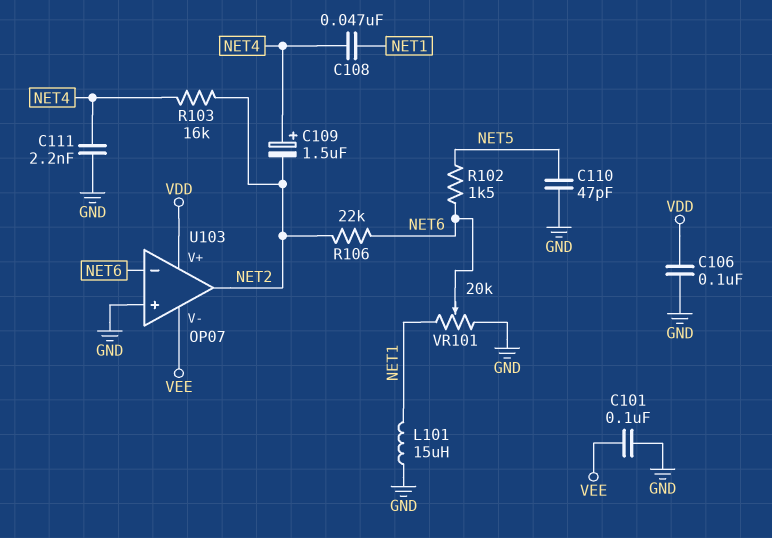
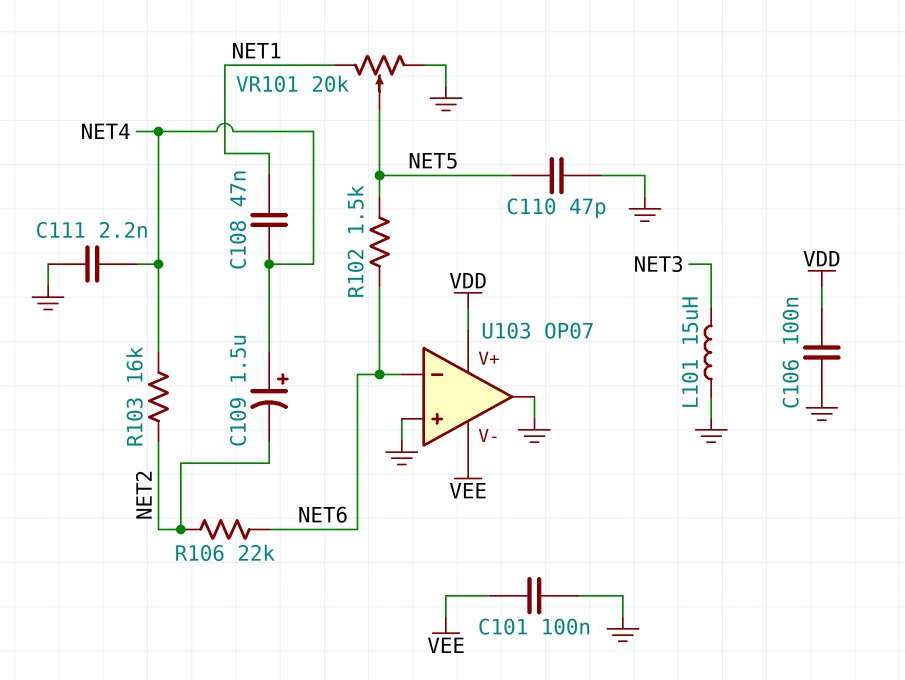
L101: 15uH (GND, NET1) -> 15uH (GND, NET3)
U103 pin out: NET2 -> GND
VR101: 20k (GND, NET1, wiper NET6) -> 20k (GND, NET1, wiper NET5)

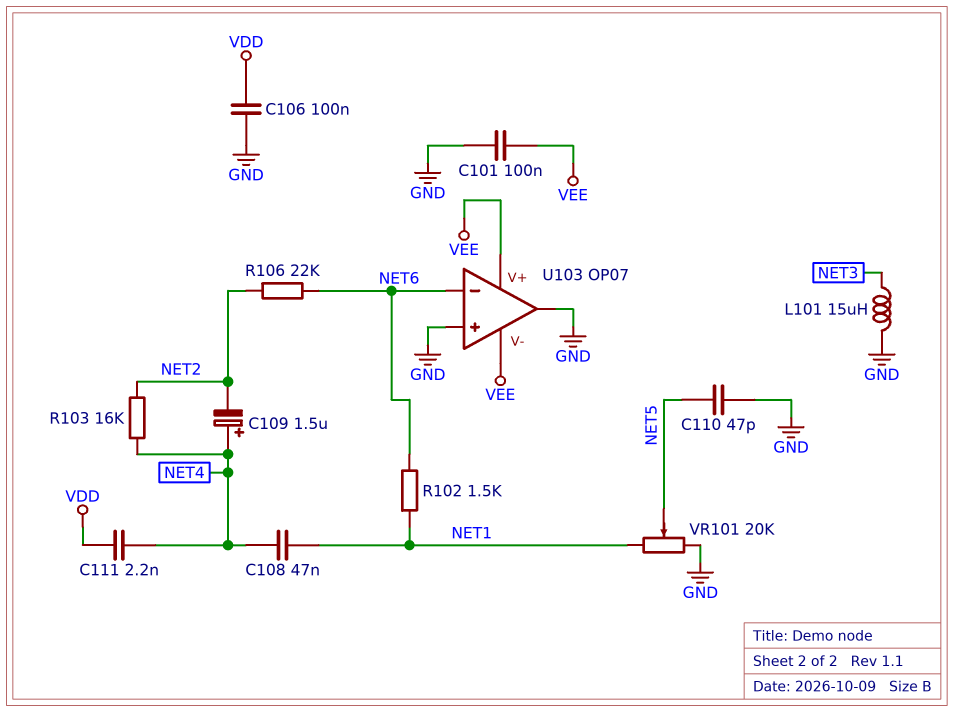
C111: 2.2nF (GND, NET4) -> 2.2nF (NET4, VDD)
R102: 1.5k (NET5, NET6) -> 1.5k (NET1, NET6)
U103 pin V+: VDD -> VEE

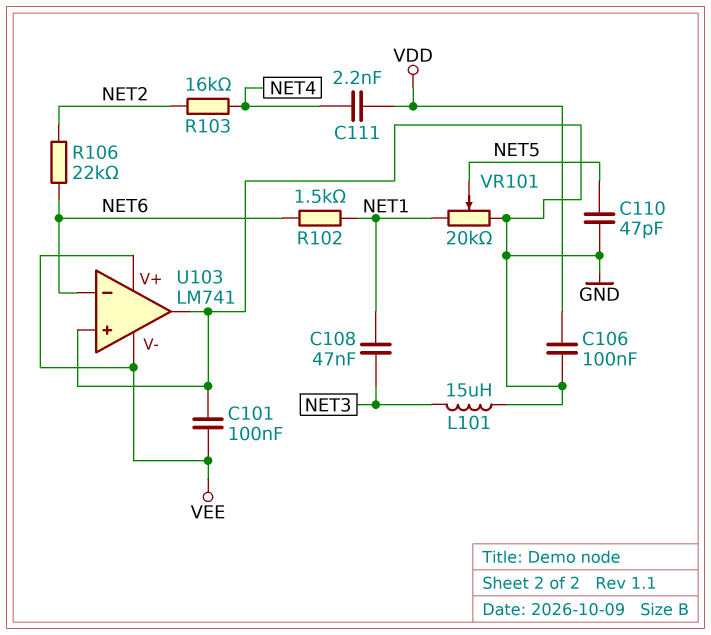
C108: 47nF (NET1, NET4) -> 47nF (NET1, NET3)
C109: 1.5uF (plus NET4, minus NET2) -> none
U103: OP07 -> LM741

